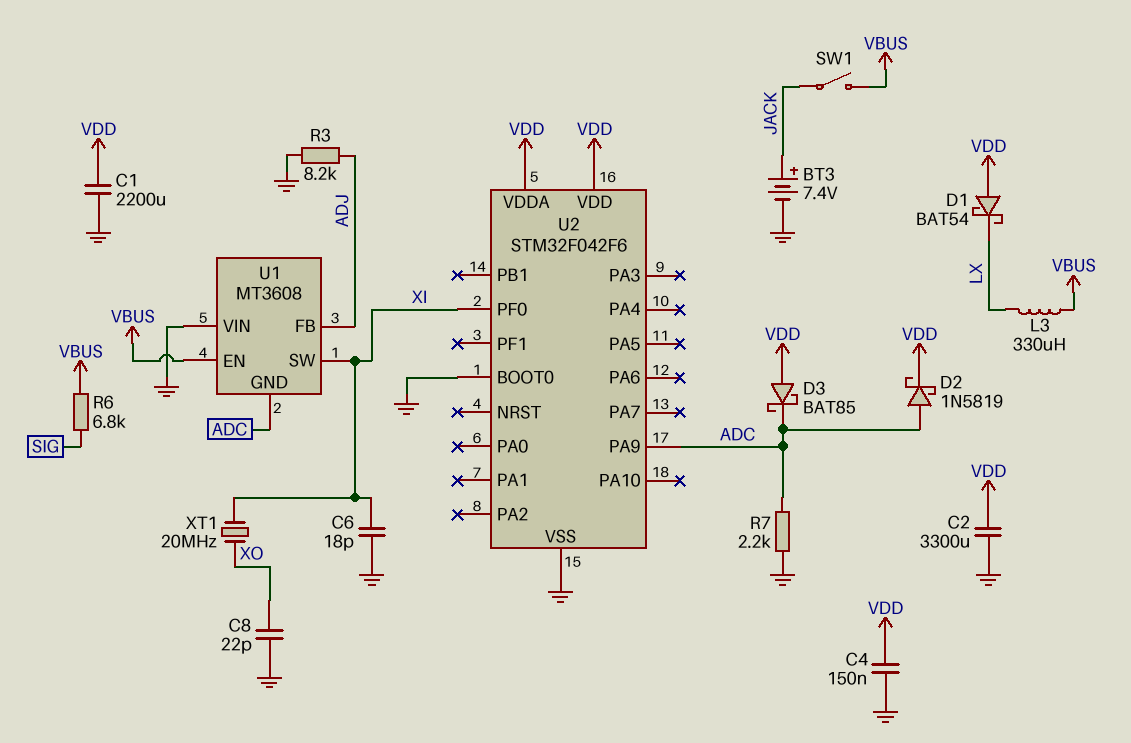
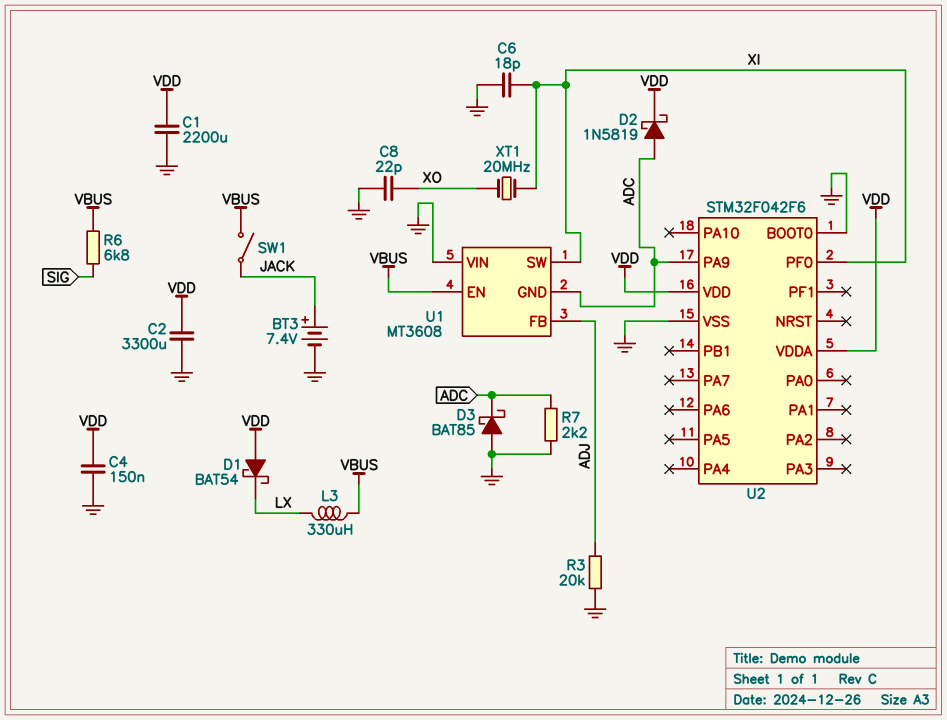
D3: schottky BAT85 (A VDD, K ADC) -> schottky BAT85 (A GND, K ADC)
R3: 8.2k (ADJ, GND) -> 20k (ADJ, GND)

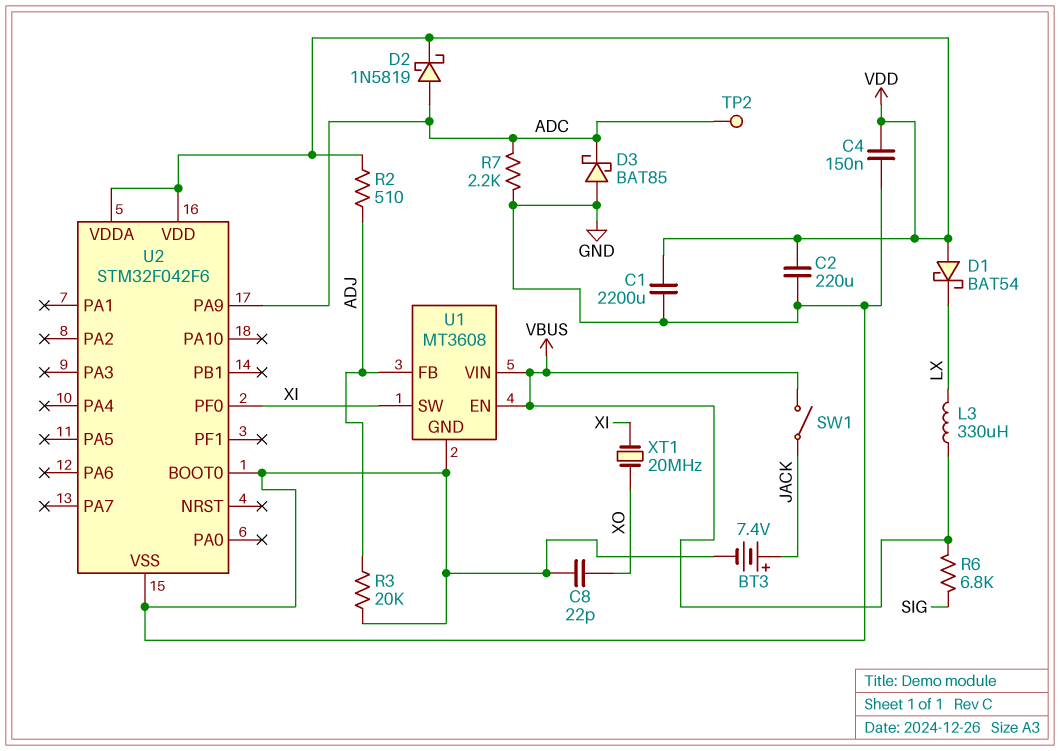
C2: 3300uF (GND, VDD) -> 220uF (GND, VDD)
C6: 18pF (GND, XI) -> none
R2: none -> 510 (ADJ, VDD)
TP2: none -> test point (ADC)
U1 pin GND: ADC -> GND
U1 pin VIN: GND -> VBUS

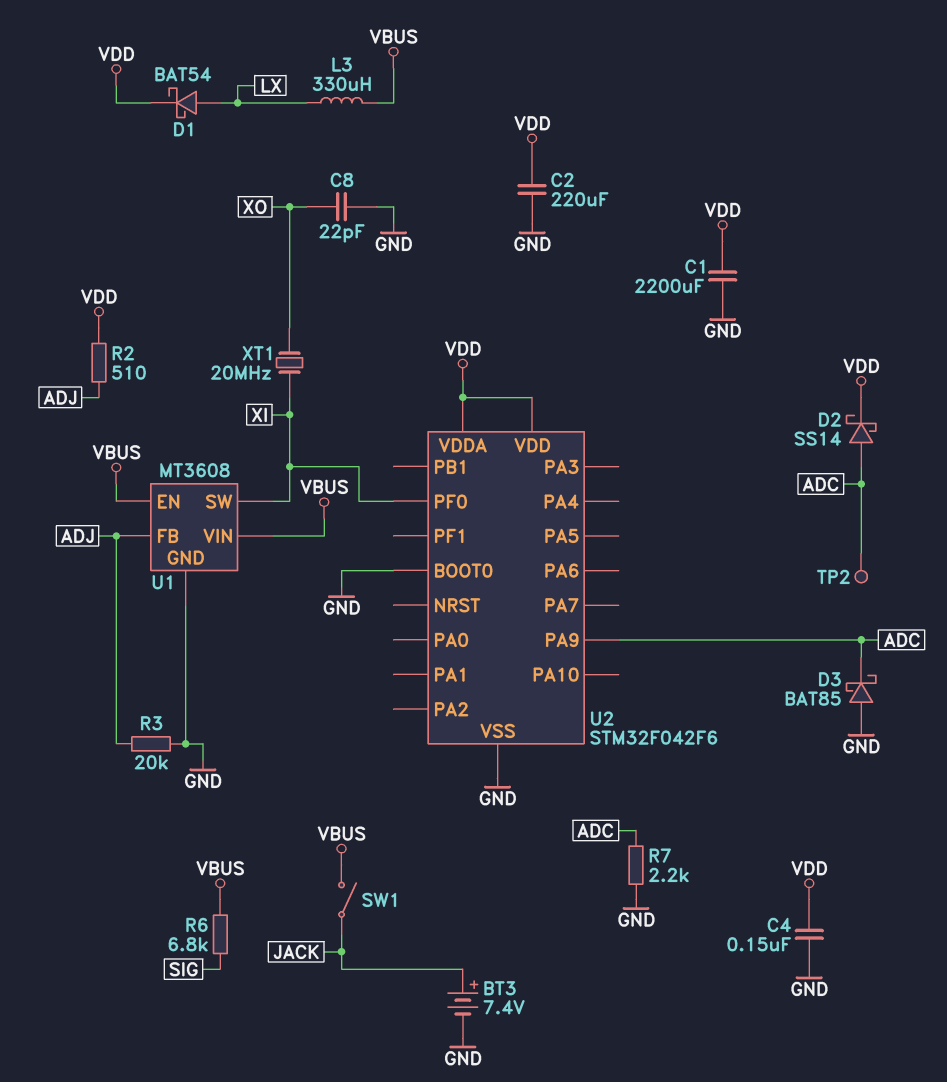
D1: schottky BAT54 (A VDD, K LX) -> schottky BAT54 (A LX, K VDD)
D2: schottky 1N5819 (A ADC, K VDD) -> schottky SS14 (A ADC, K VDD)

